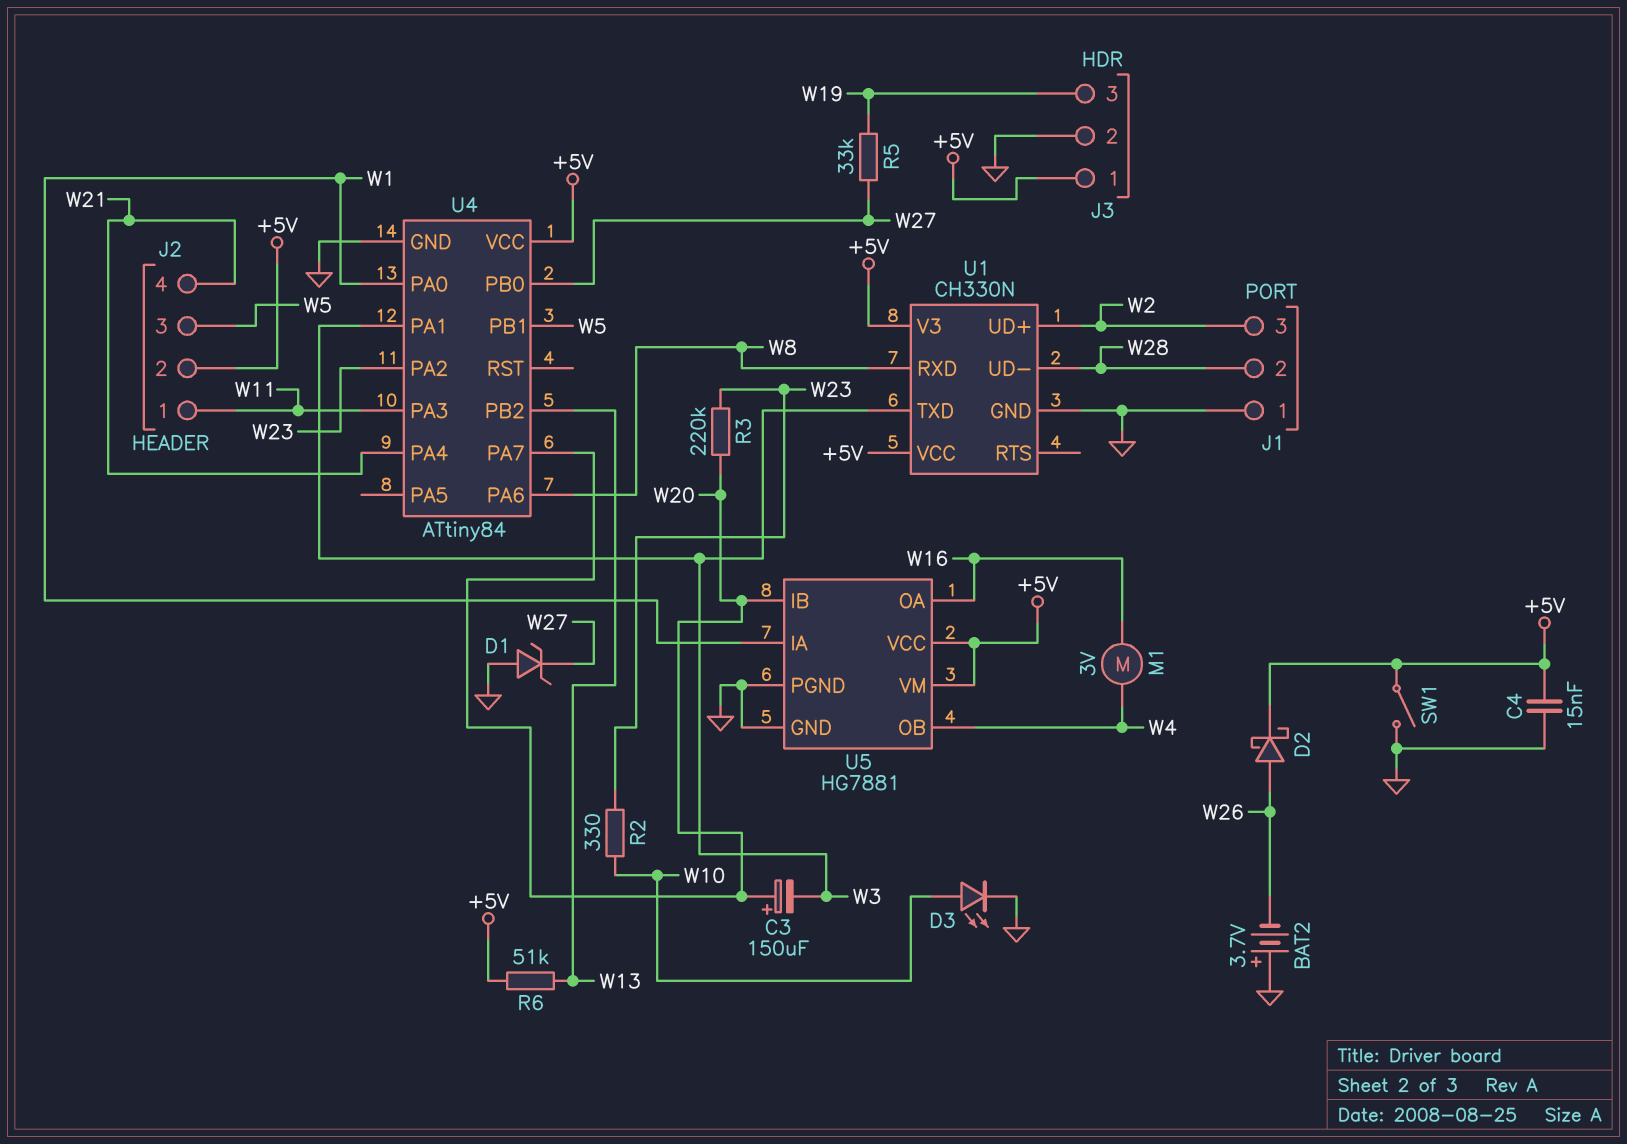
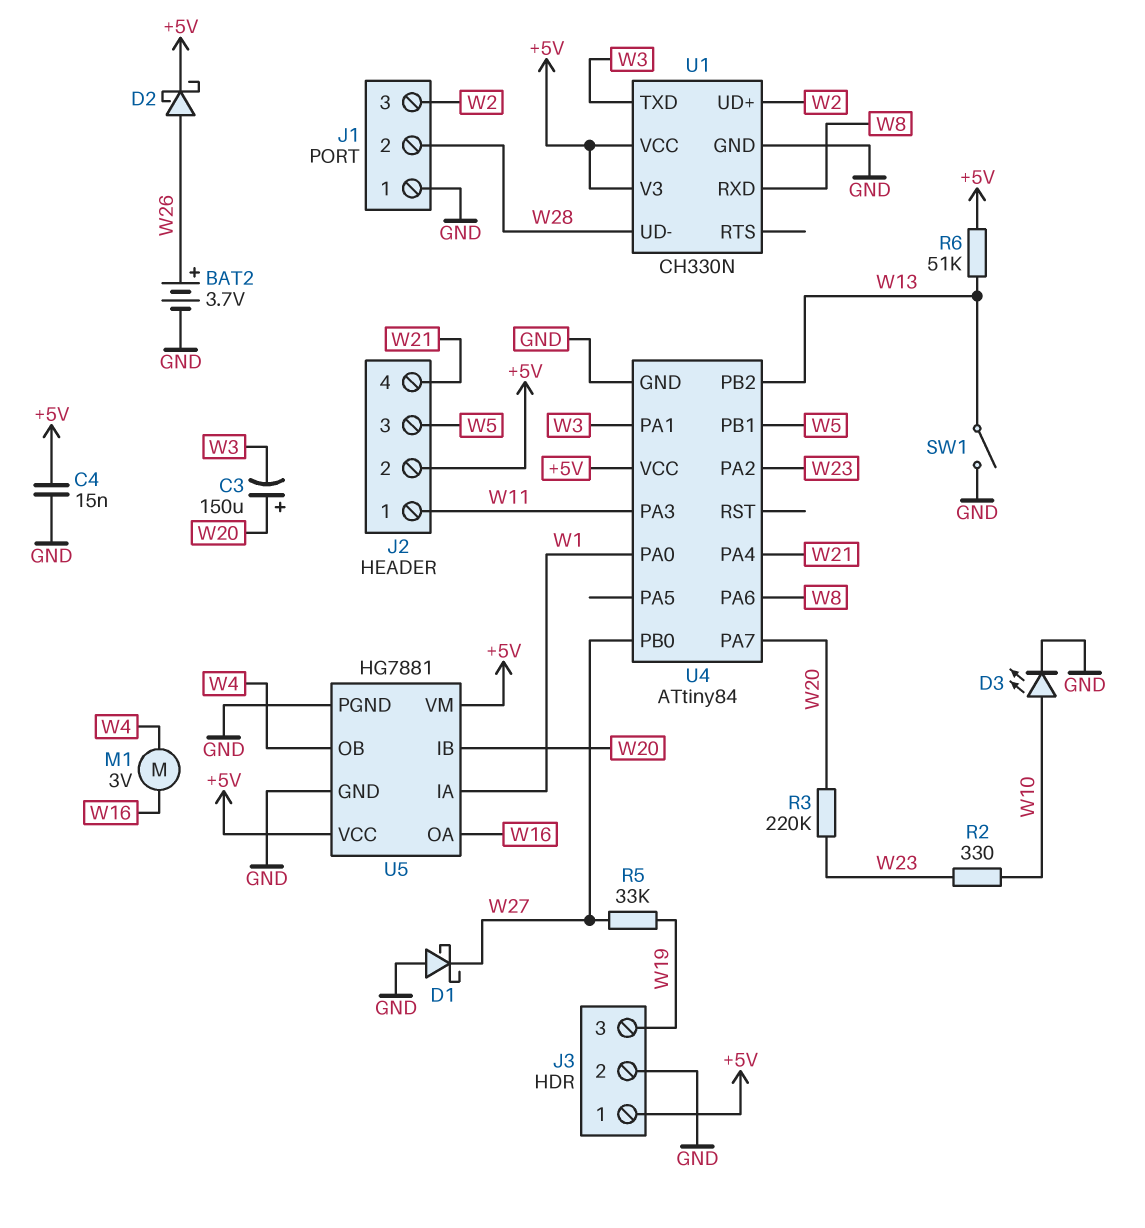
BAT2: 3.7V (plus GND, minus W26) -> 3.7V (plus W26, minus GND)
D1: zener (A GND, K W27) -> schottky (A GND, K W27)
SW1: switch (+5V, GND) -> switch (GND, W13)

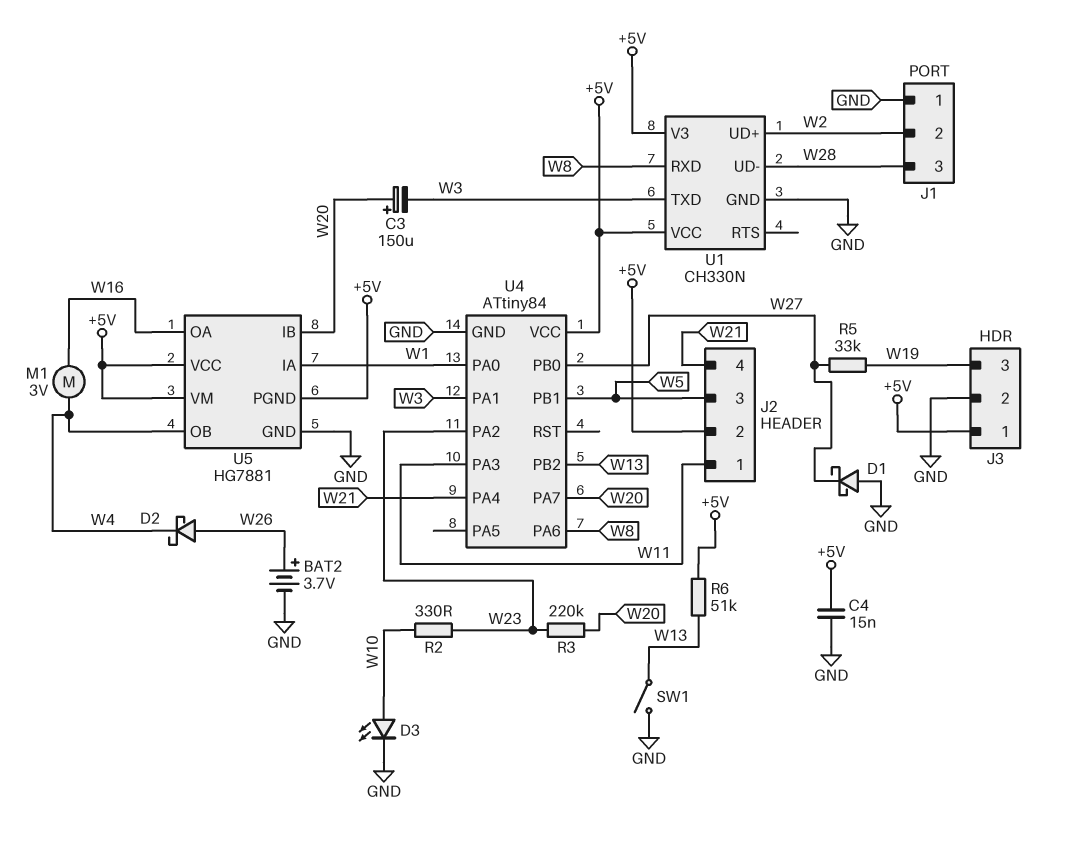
D2: schottky (A W26, K +5V) -> schottky (A W26, K W4)
J1 pin 2: W28 -> W2
J1 pin 3: W2 -> W28
U5 pin PGND: GND -> +5V

